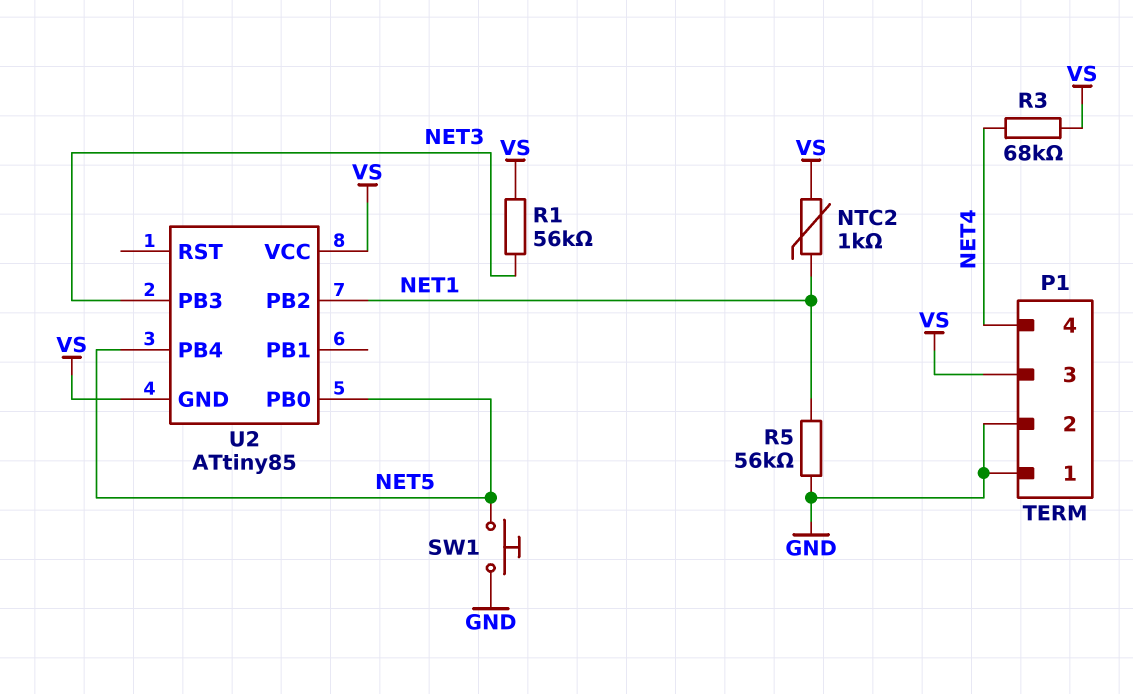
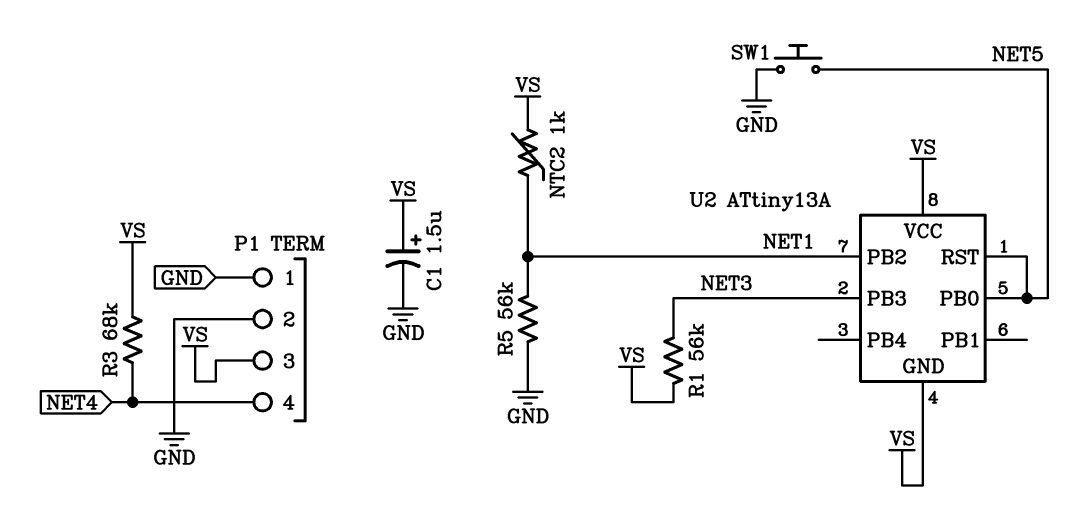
C1: none -> 1.5uF (plus VS, minus GND)
U2: ATtiny85 -> ATtiny13A
U2 pin PB4: NET5 -> none
U2 pin RST: none -> NET5

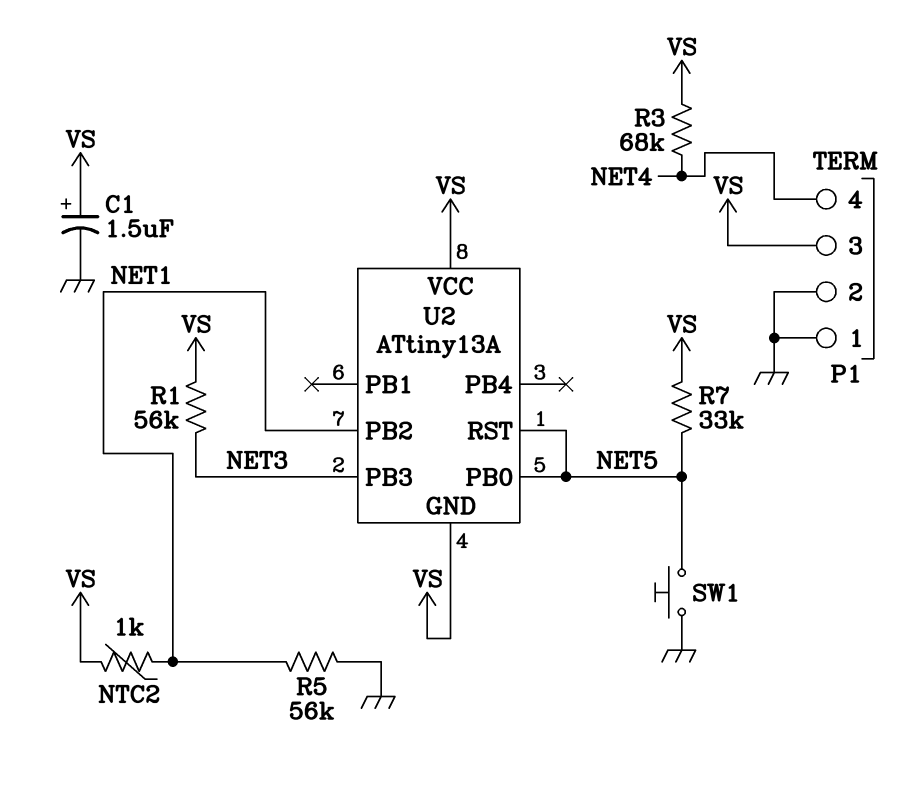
R7: none -> 33k (NET5, VS)

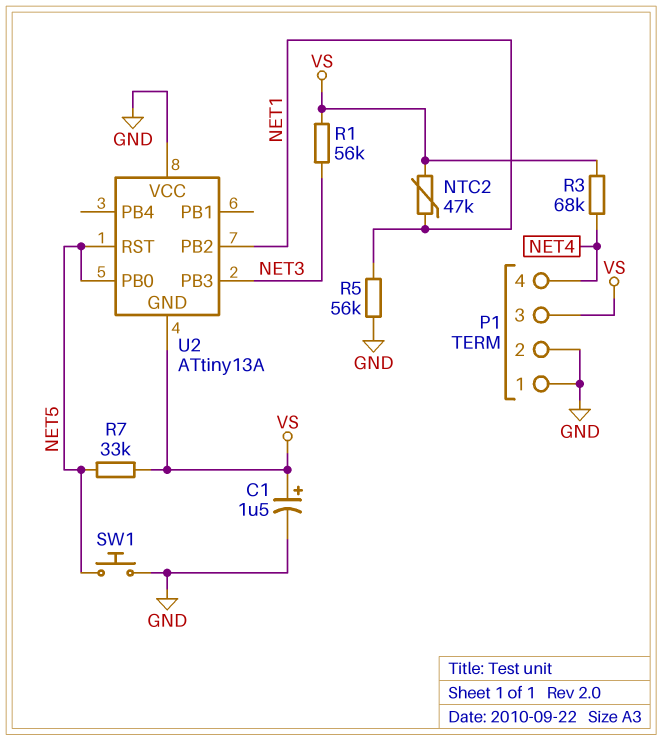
NTC2: 1k (NET1, VS) -> 47k (NET1, VS)
U2 pin VCC: VS -> GND

